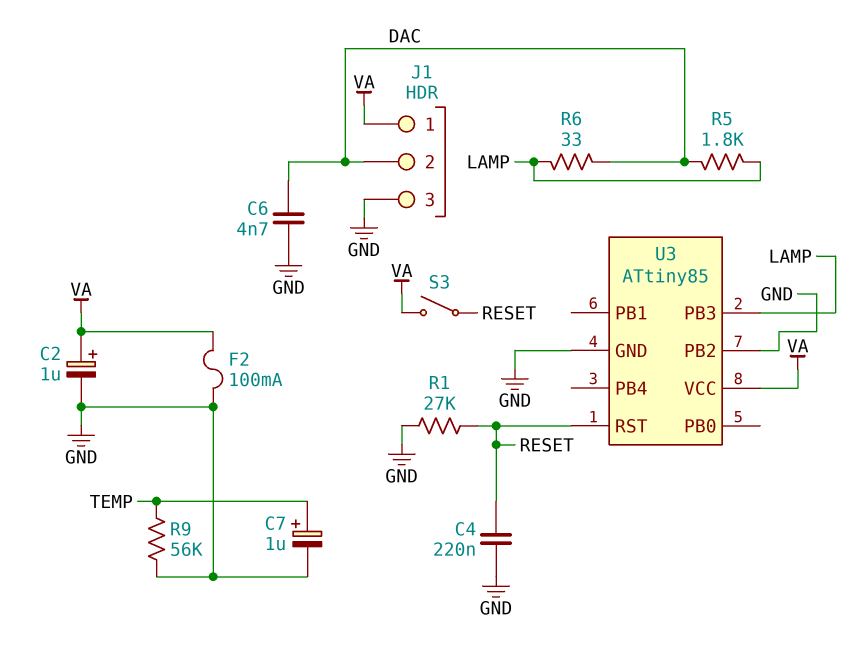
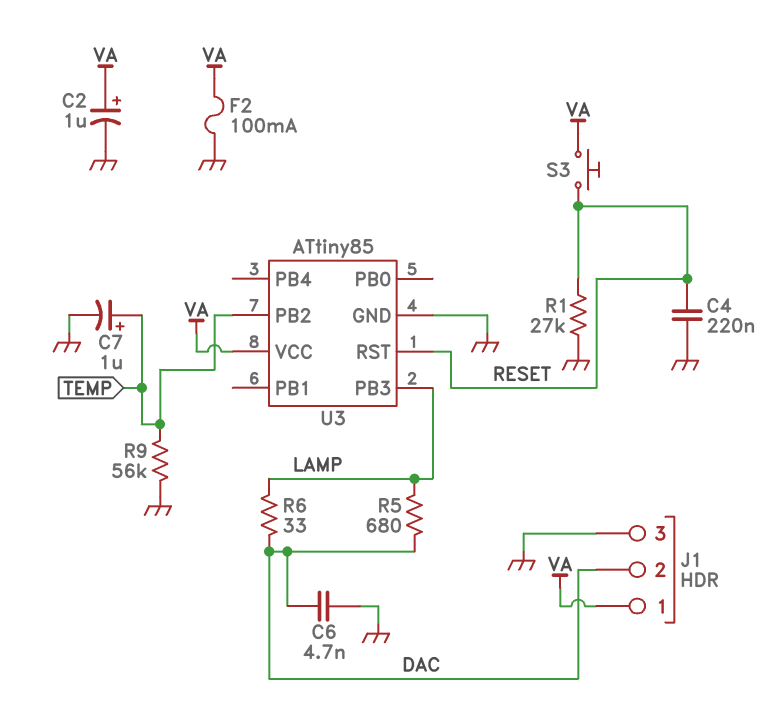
R5: 1.8k (DAC, LAMP) -> 680 (DAC, LAMP)
S3: switch (RESET, VA) -> button (RESET, VA)
U3 pin PB2: GND -> TEMP

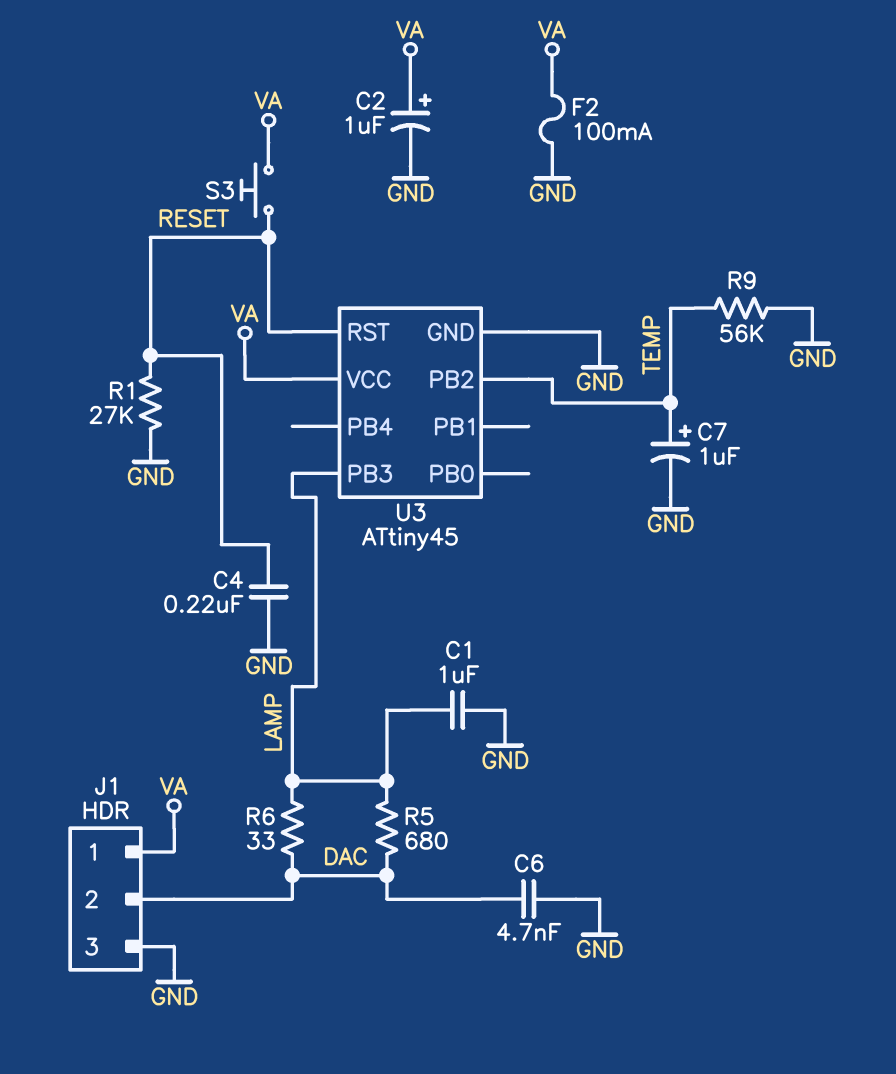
C1: none -> 1uF (GND, LAMP)
U3: ATtiny85 -> ATtiny45

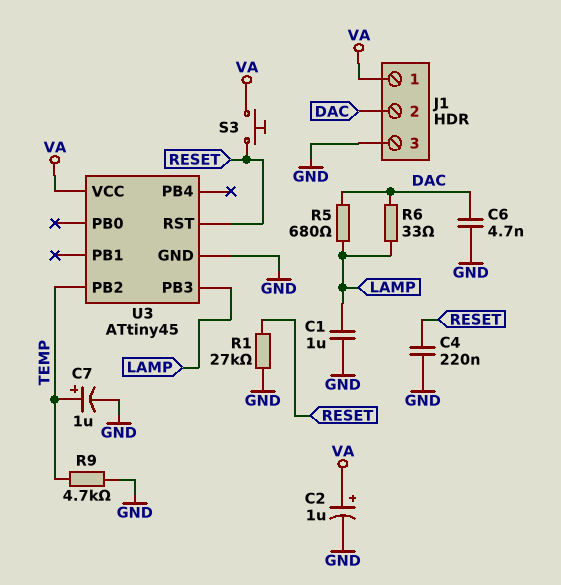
F2: 100mA (GND, VA) -> none
R9: 56k (GND, TEMP) -> 4.7k (GND, TEMP)

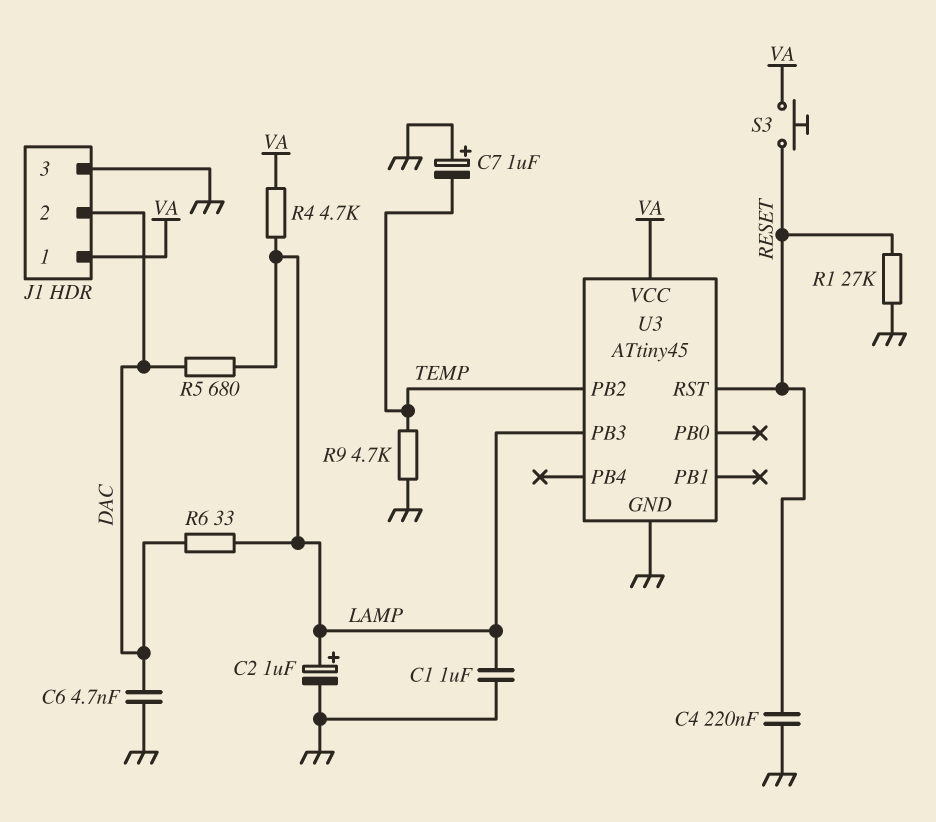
C2: 1uF (plus VA, minus GND) -> 1uF (plus LAMP, minus GND)
C7: 1uF (plus TEMP, minus GND) -> 1uF (plus GND, minus TEMP)
R4: none -> 4.7k (LAMP, VA)

